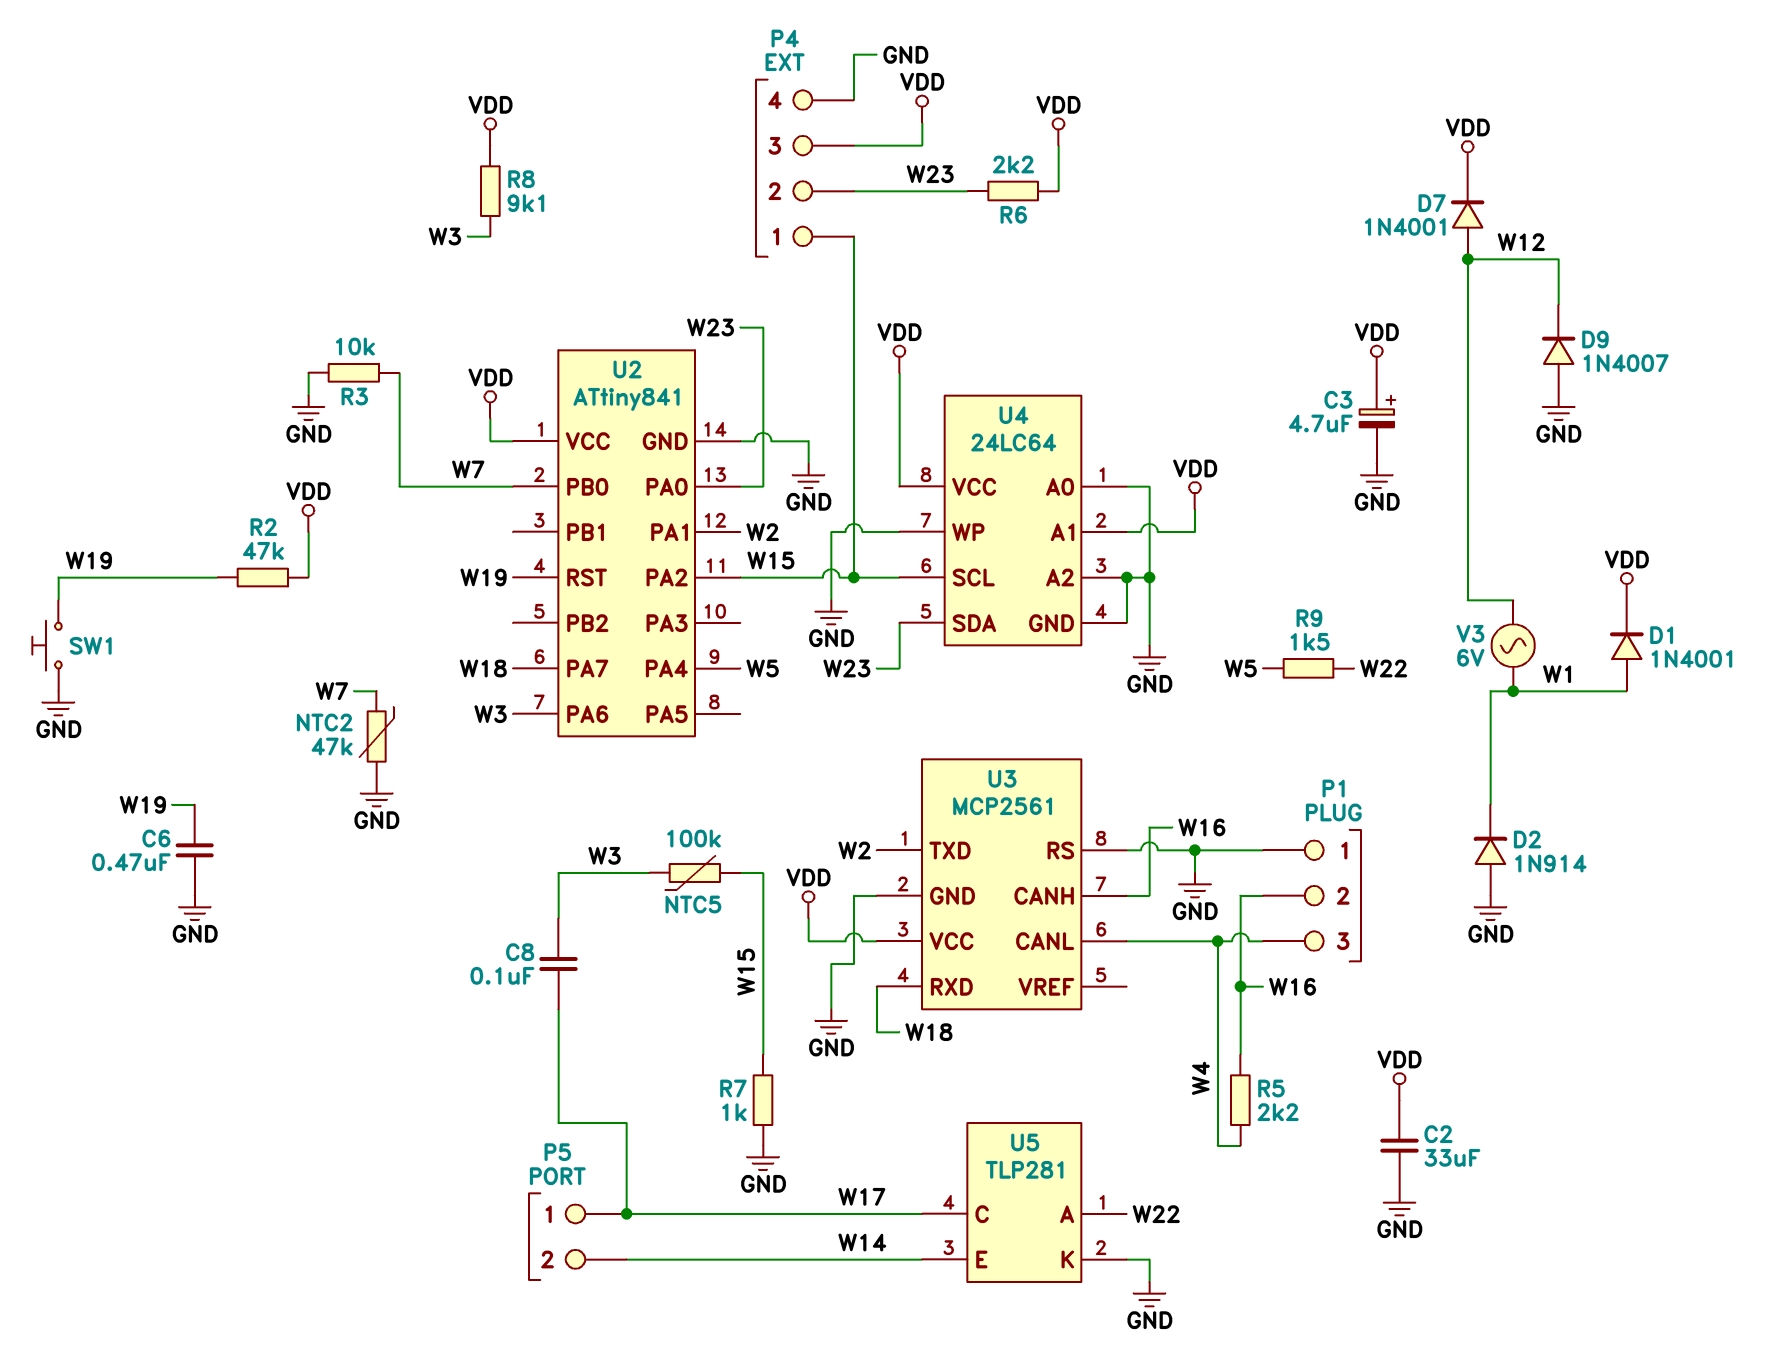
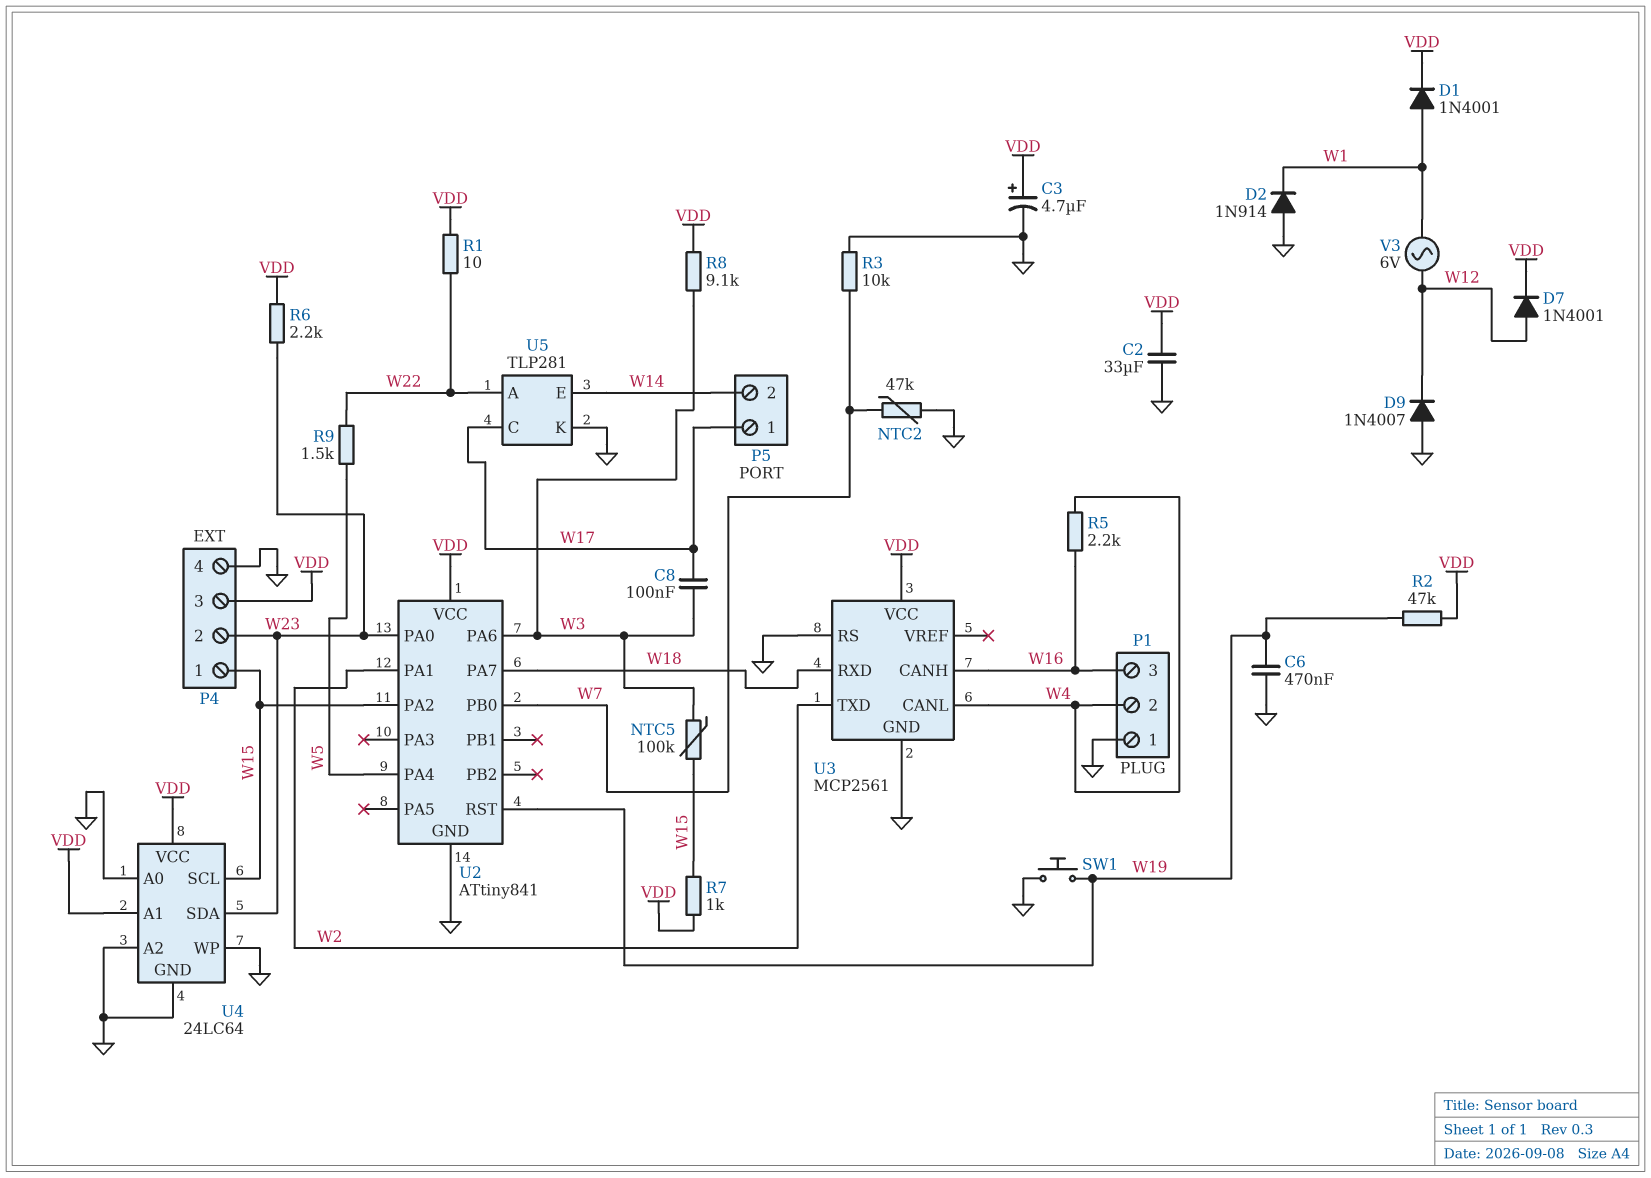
P1 pin 2: W16 -> W4
P1 pin 3: W4 -> W16
R1: none -> 10 (VDD, W22)
R7: 1k (GND, W15) -> 1k (VDD, W15)

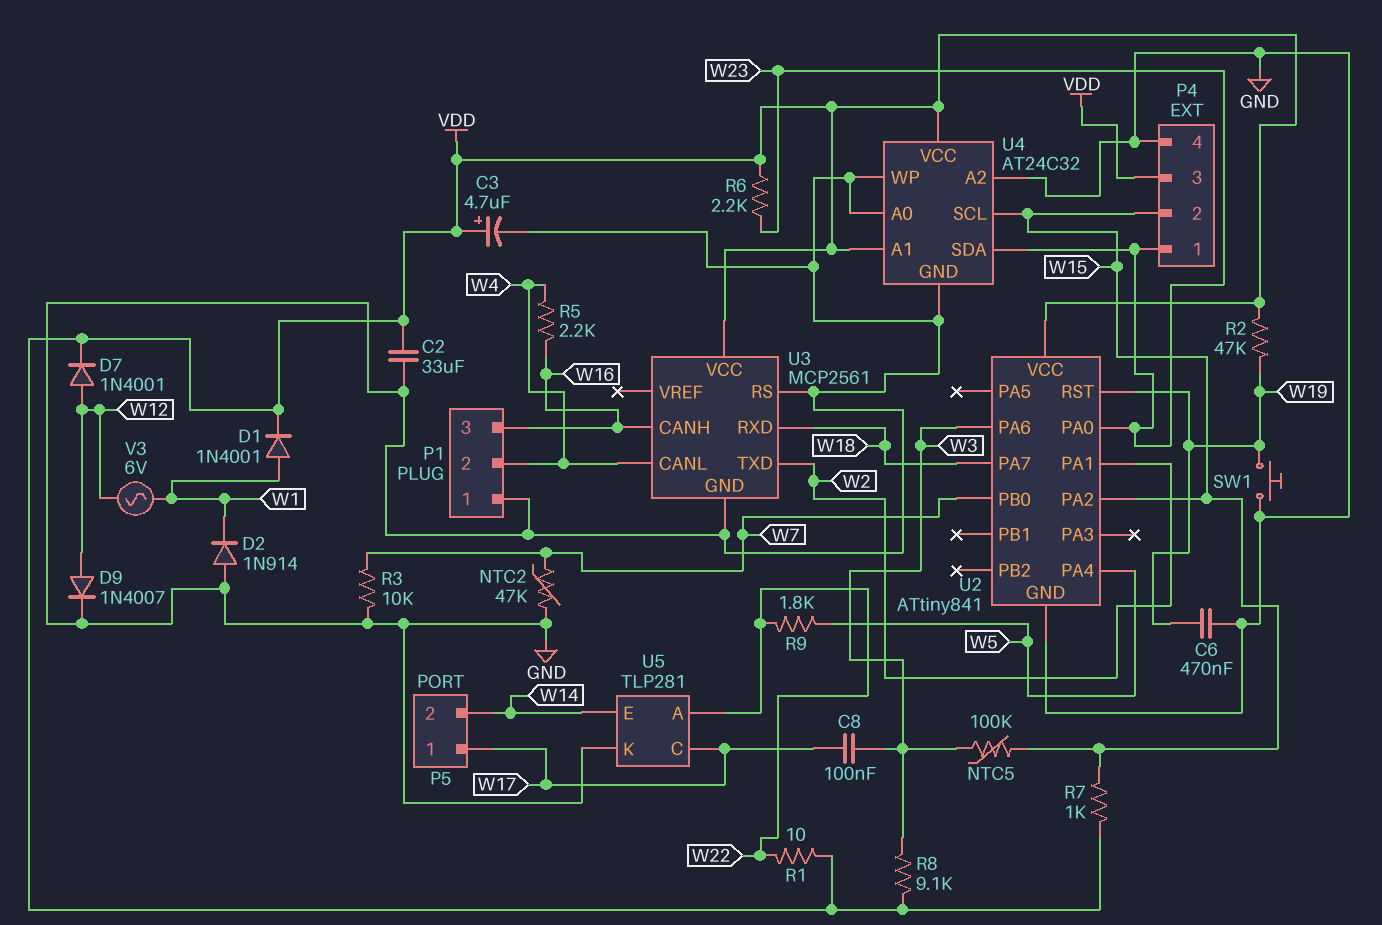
D9: diode 1N4007 (A GND, K W12) -> diode 1N4007 (A W12, K GND)
P4 pin 1: W15 -> W23
P4 pin 2: W23 -> W15
R9: 1.5k (W5, W22) -> 1.8k (W5, W22)
U4: 24LC64 -> AT24C32

